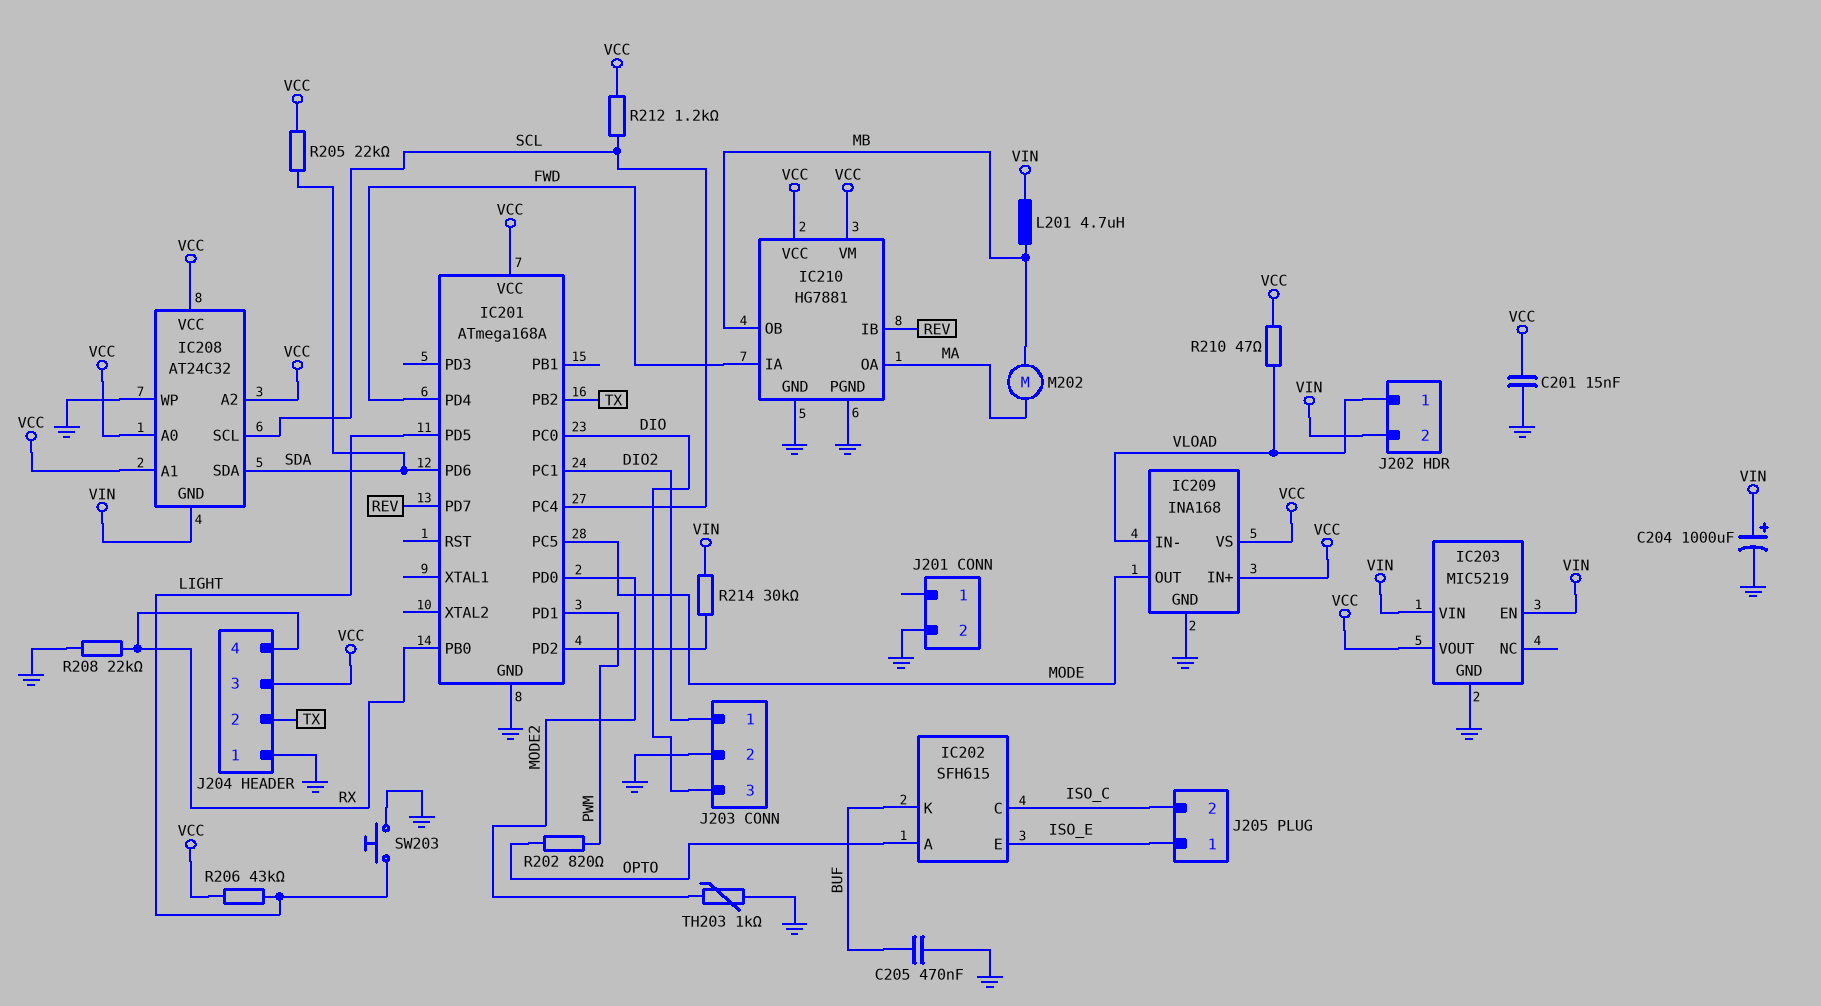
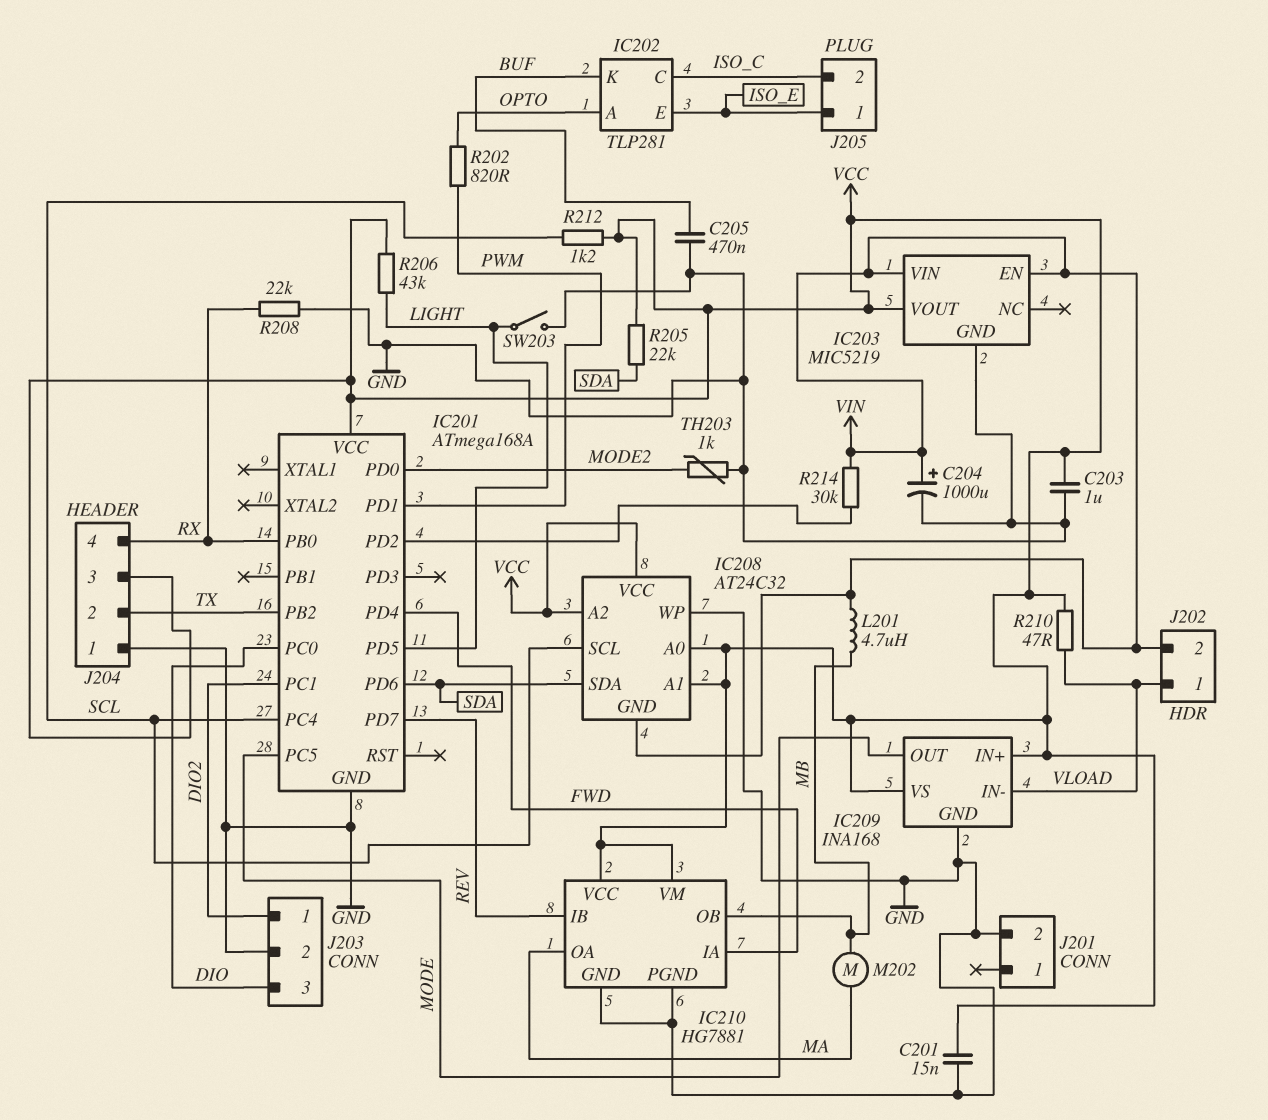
C203: none -> 1uF (GND, VCC)
IC202: SFH615 -> TLP281
SW203: button (GND, LIGHT) -> switch (GND, LIGHT)

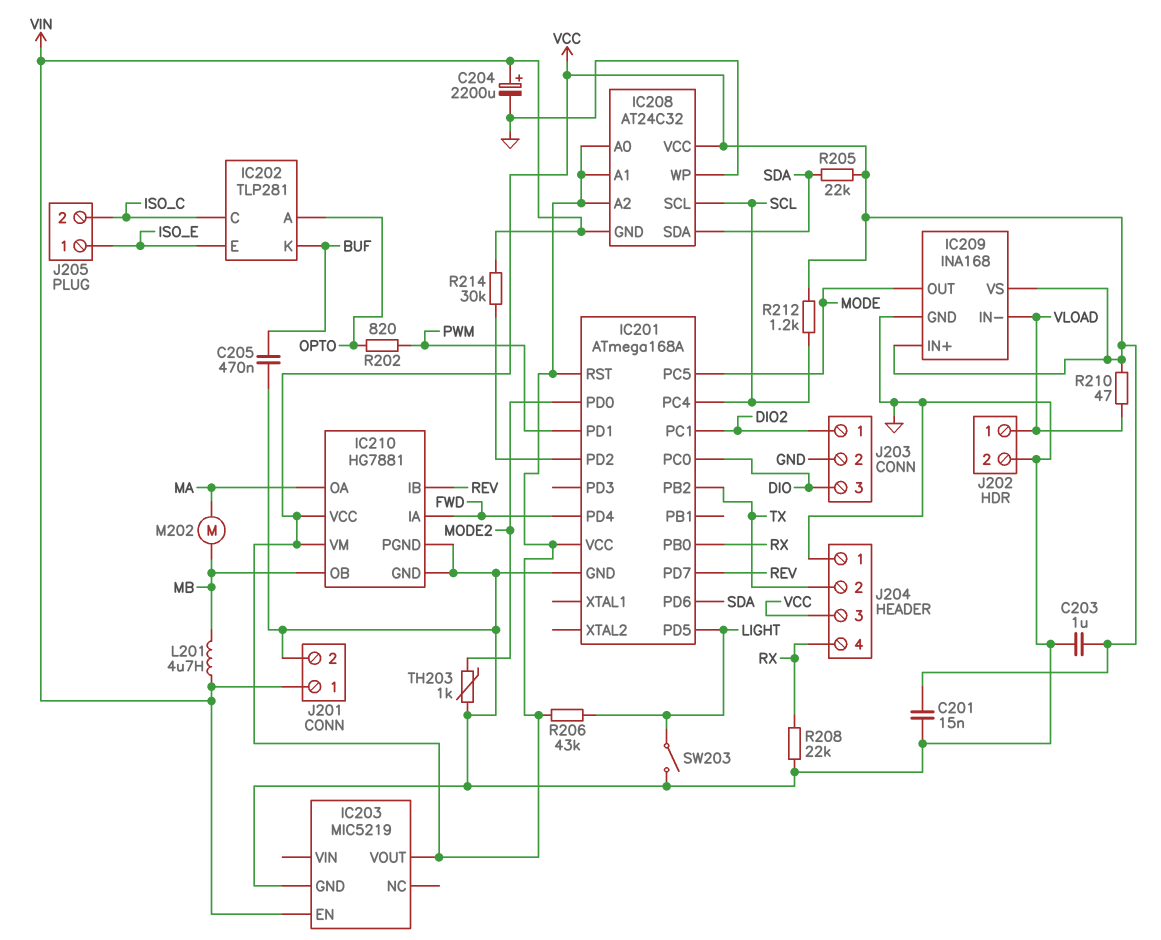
C204: 1000uF (plus VIN, minus GND) -> 2200uF (plus VIN, minus GND)
IC201 pin RST: none -> VCC
IC203 pin VIN: VIN -> none
J201 pin 1: none -> VIN
J202 pin 2: VIN -> GND

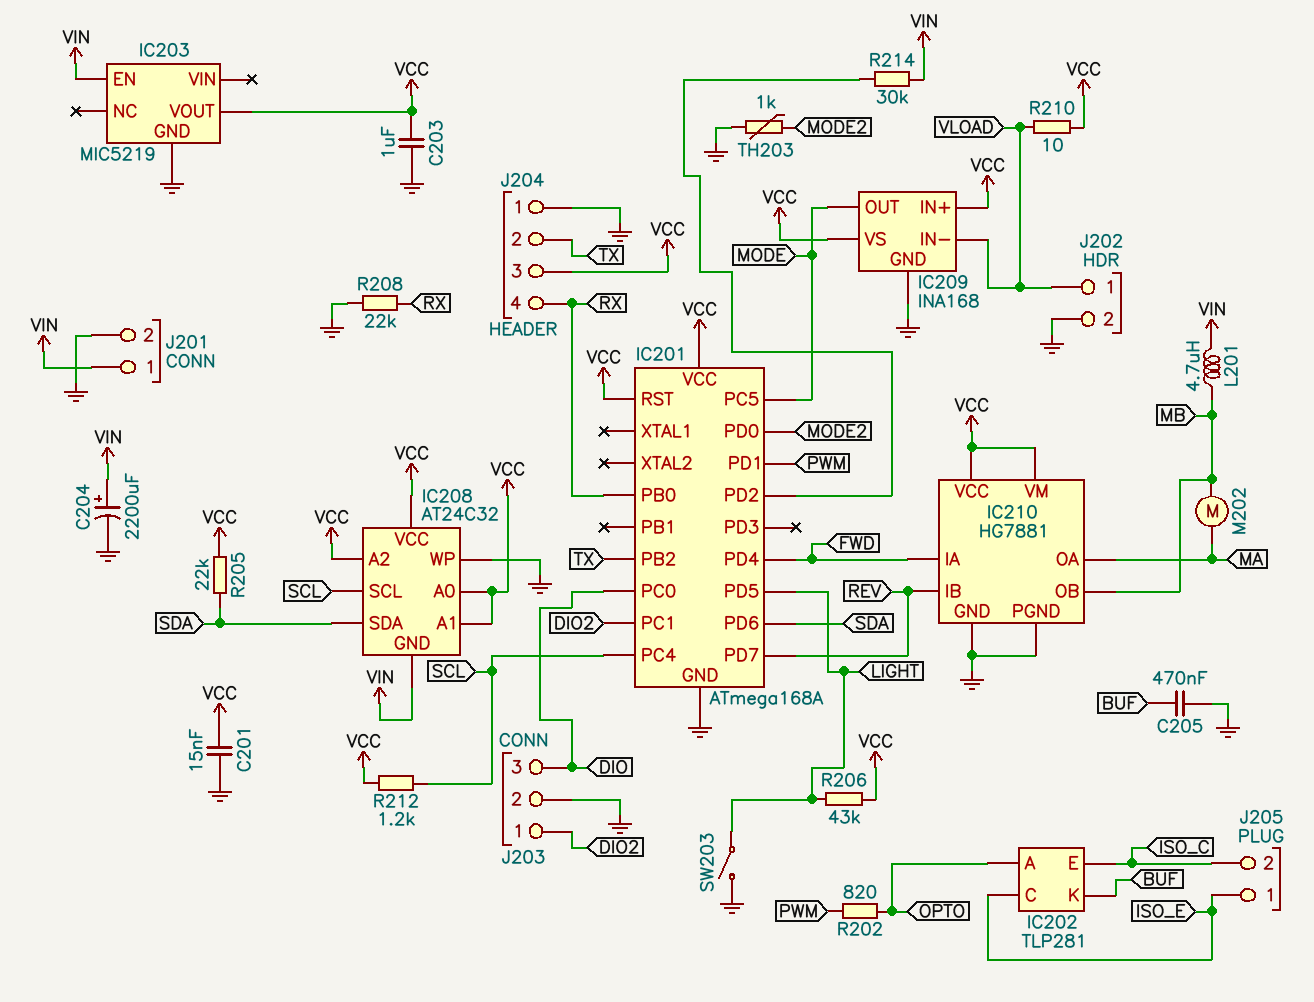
IC202 pin C: ISO_C -> ISO_E
IC202 pin E: ISO_E -> ISO_C
R210: 47 (VCC, VLOAD) -> 10 (VCC, VLOAD)

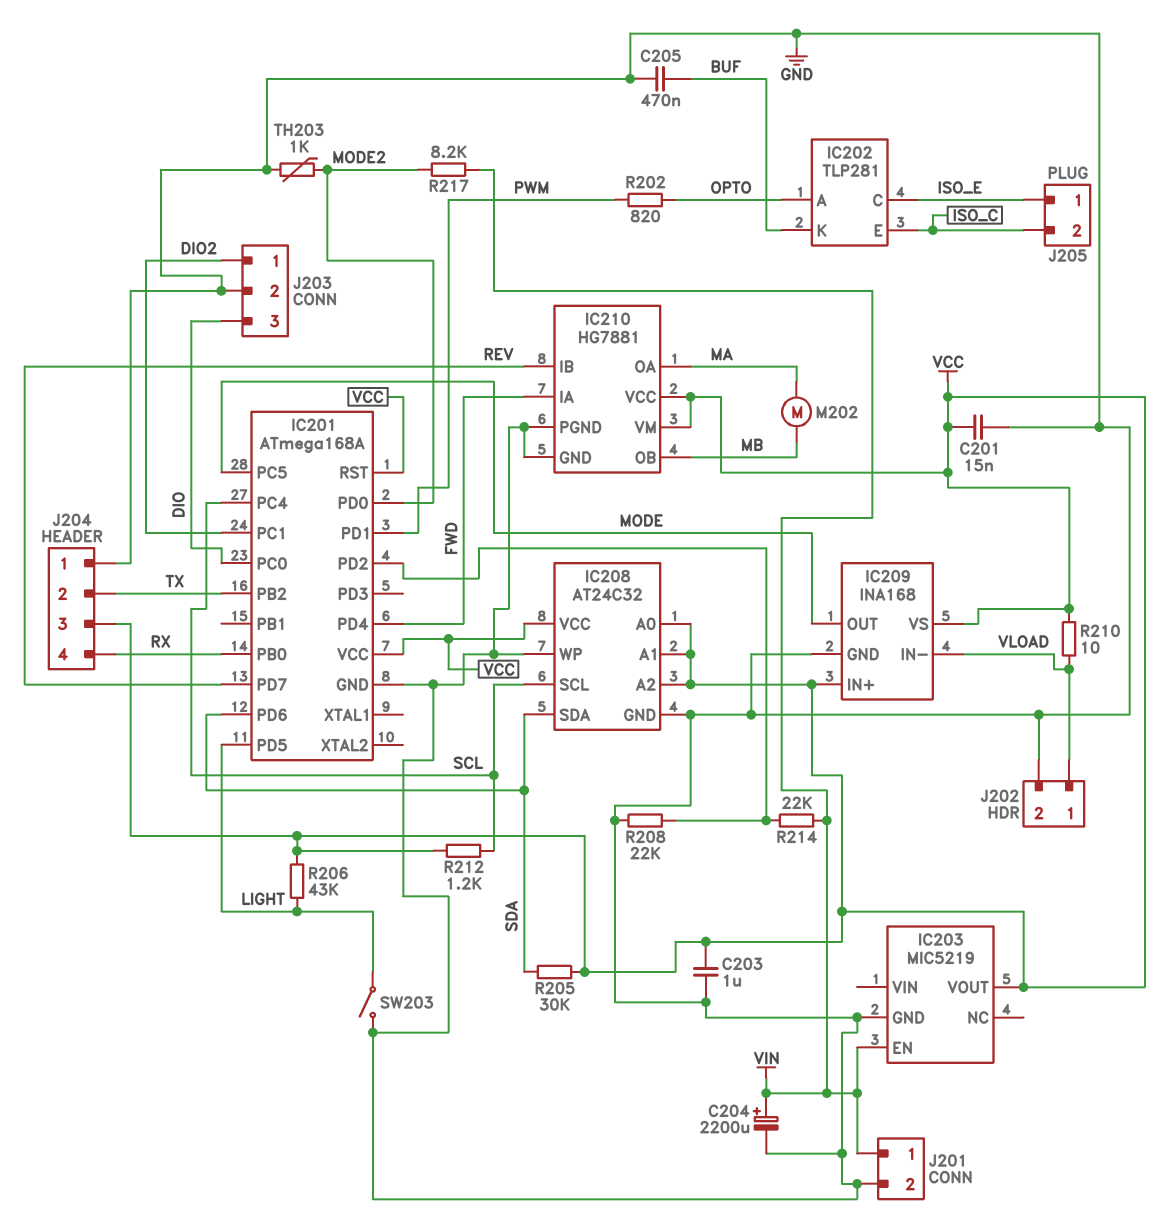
IC208 pin GND: VIN -> GND
L201: 4.7uH (MB, VIN) -> none
R205: 22k (SDA, VCC) -> 30k (SDA, VCC)
R208: 22k (GND, RX) -> 22k (GND, IC201/PD2)
R214: 30k (IC201/PD2, VIN) -> 22k (IC201/PD2, VIN)
R217: none -> 8.2k (MODE2, VIN)

